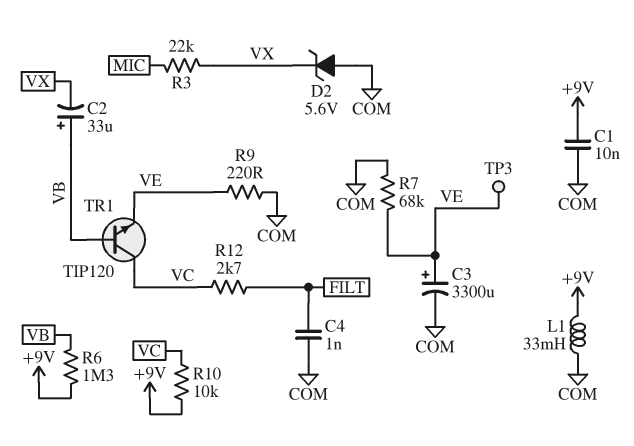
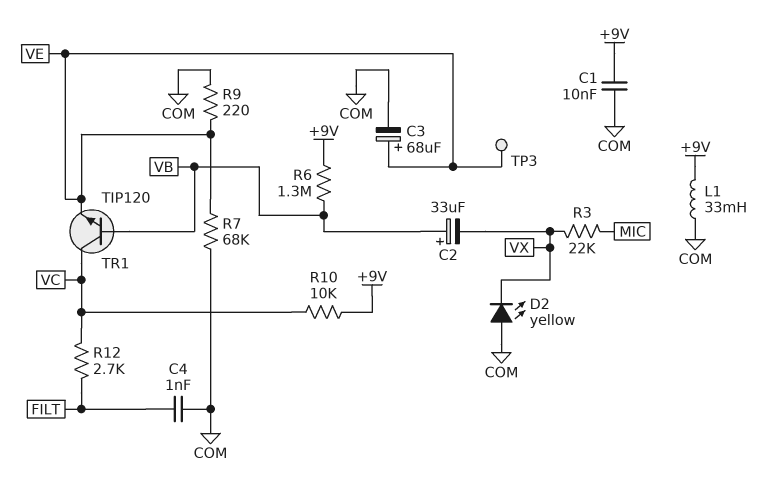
C3: 3300uF (plus VE, minus COM) -> 68uF (plus VE, minus COM)
D2: zener 5.6V (A COM, K VX) -> LED yellow (A COM, K VX)

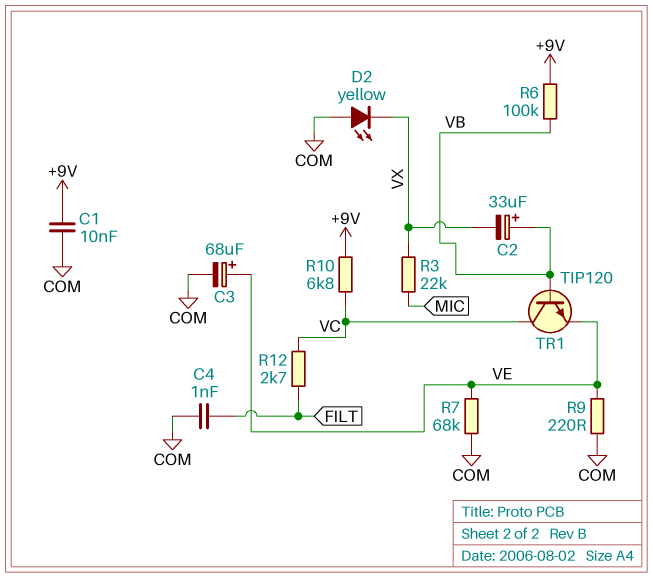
L1: 33mH (+9V, COM) -> none
R6: 1.3M (+9V, VB) -> 100k (+9V, VB)
R10: 10k (+9V, VC) -> 6.8k (+9V, VC)
TP3: test point (VE) -> none

